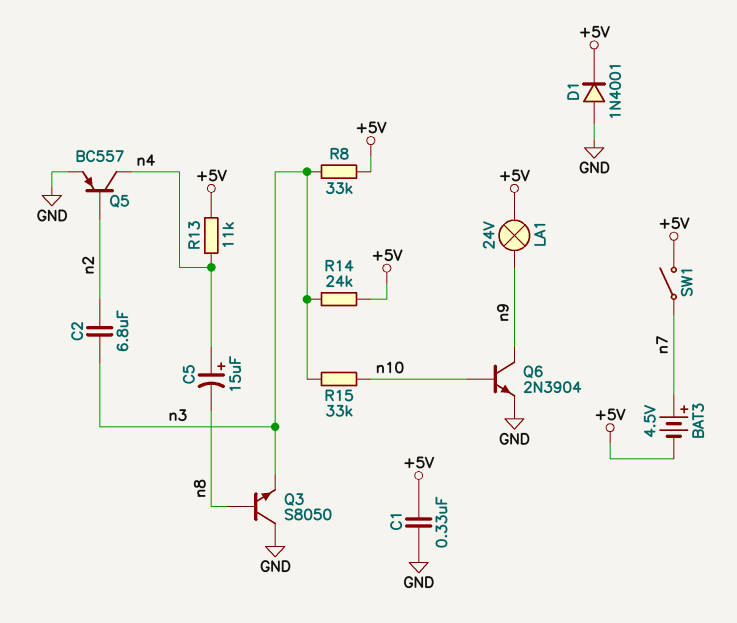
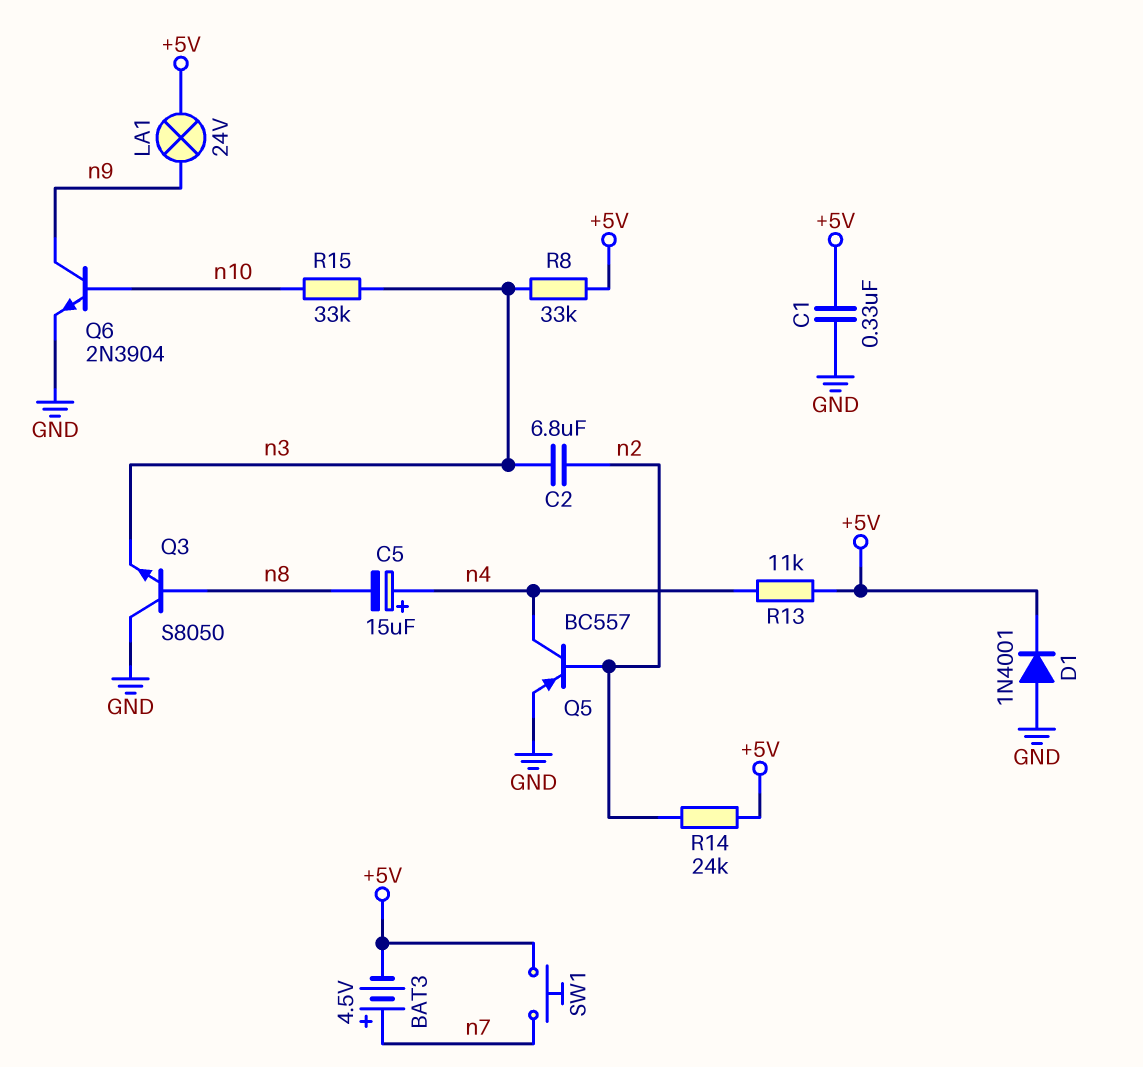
R14: 24k (+5V, n3) -> 24k (+5V, n2)
SW1: switch (+5V, n7) -> button (+5V, n7)

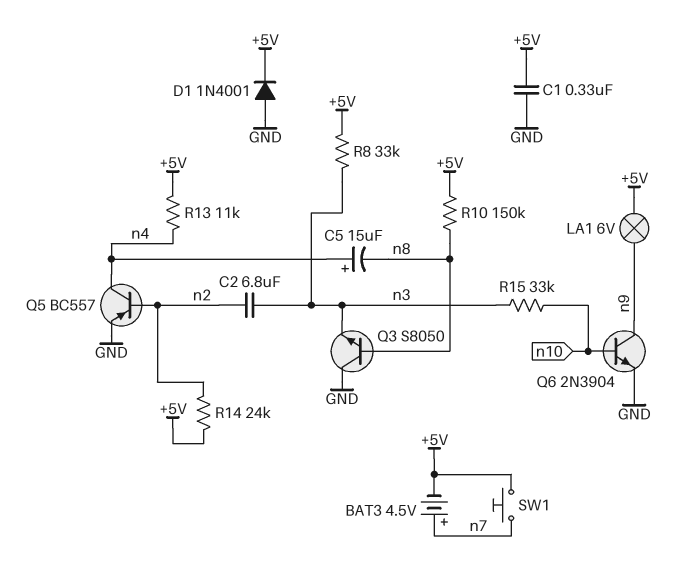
LA1: lamp 24V (+5V, n9) -> lamp 6V (+5V, n9)
R10: none -> 150k (+5V, n8)

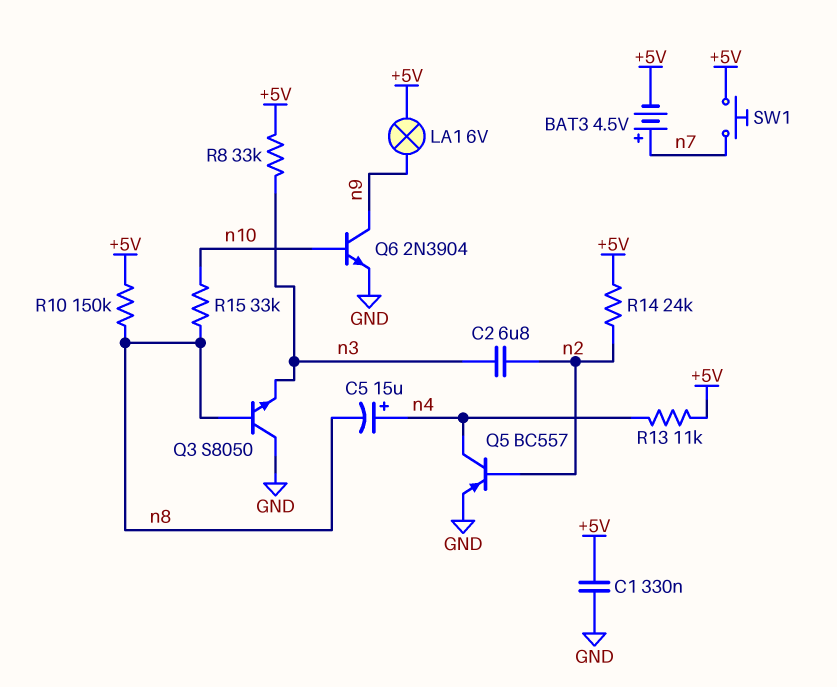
D1: diode 1N4001 (A GND, K +5V) -> none
R15: 33k (n3, n10) -> 33k (n8, n10)

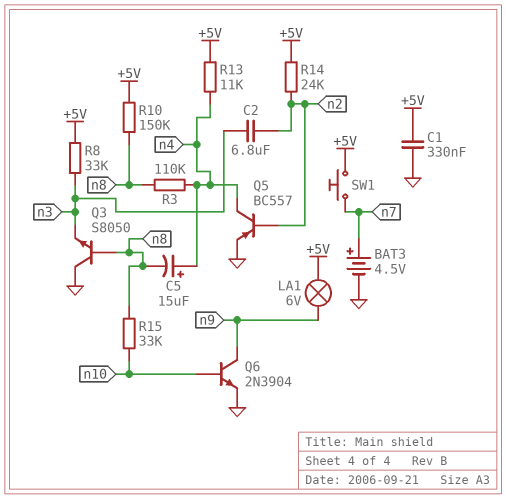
BAT3: 4.5V (plus n7, minus +5V) -> 4.5V (plus n7, minus GND)
R3: none -> 110k (n4, n8)

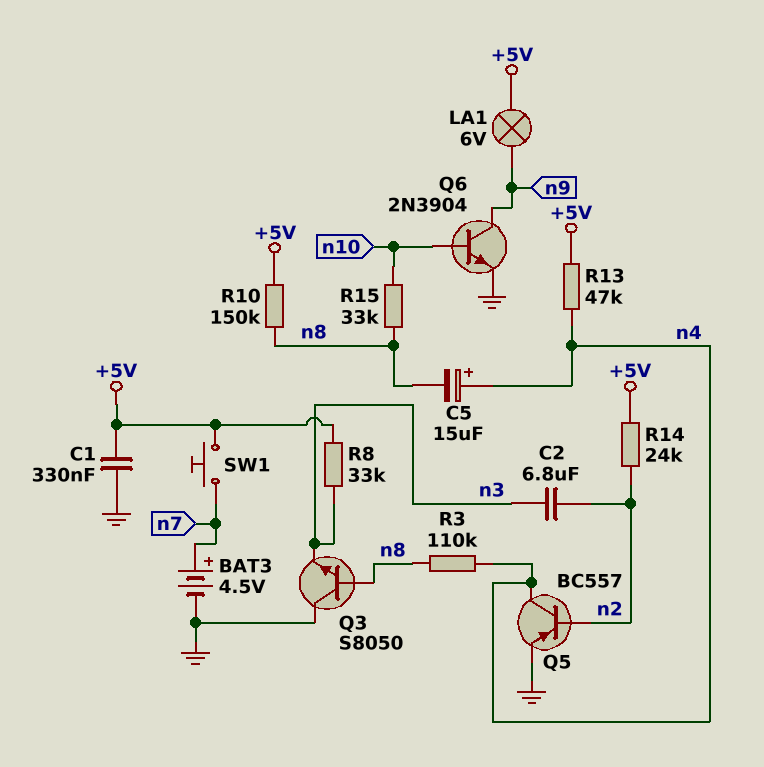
R13: 11k (+5V, n4) -> 47k (+5V, n4)

